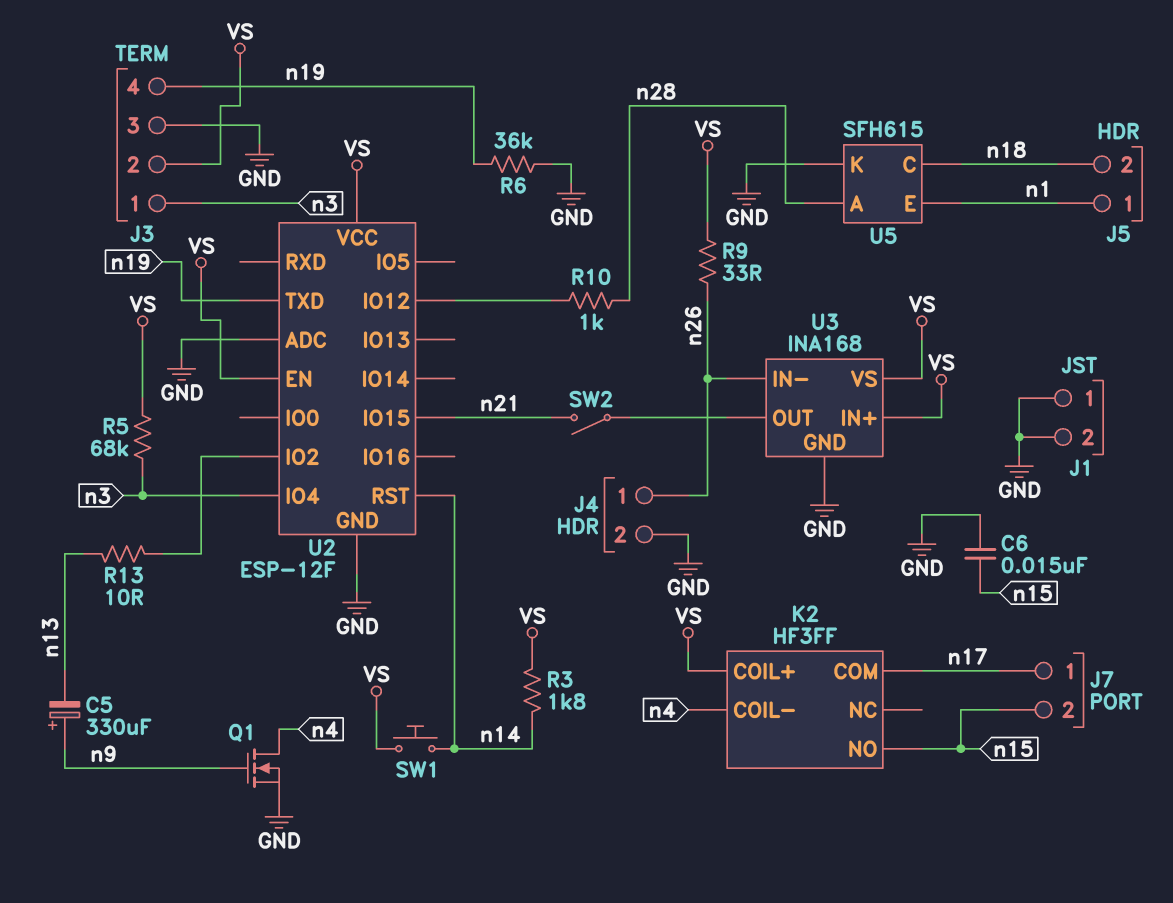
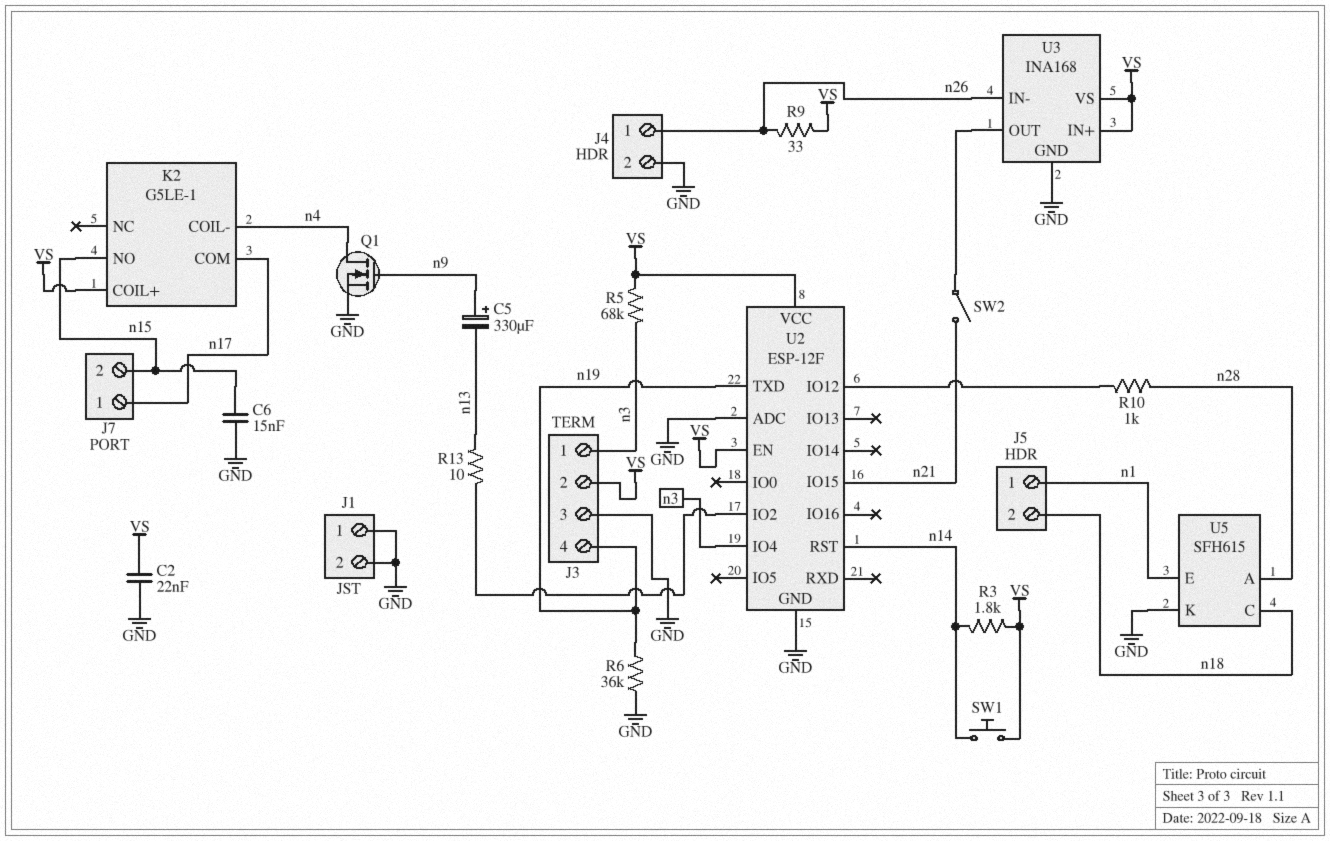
C2: none -> 22nF (GND, VS)
K2: HF3FF -> G5LE-1

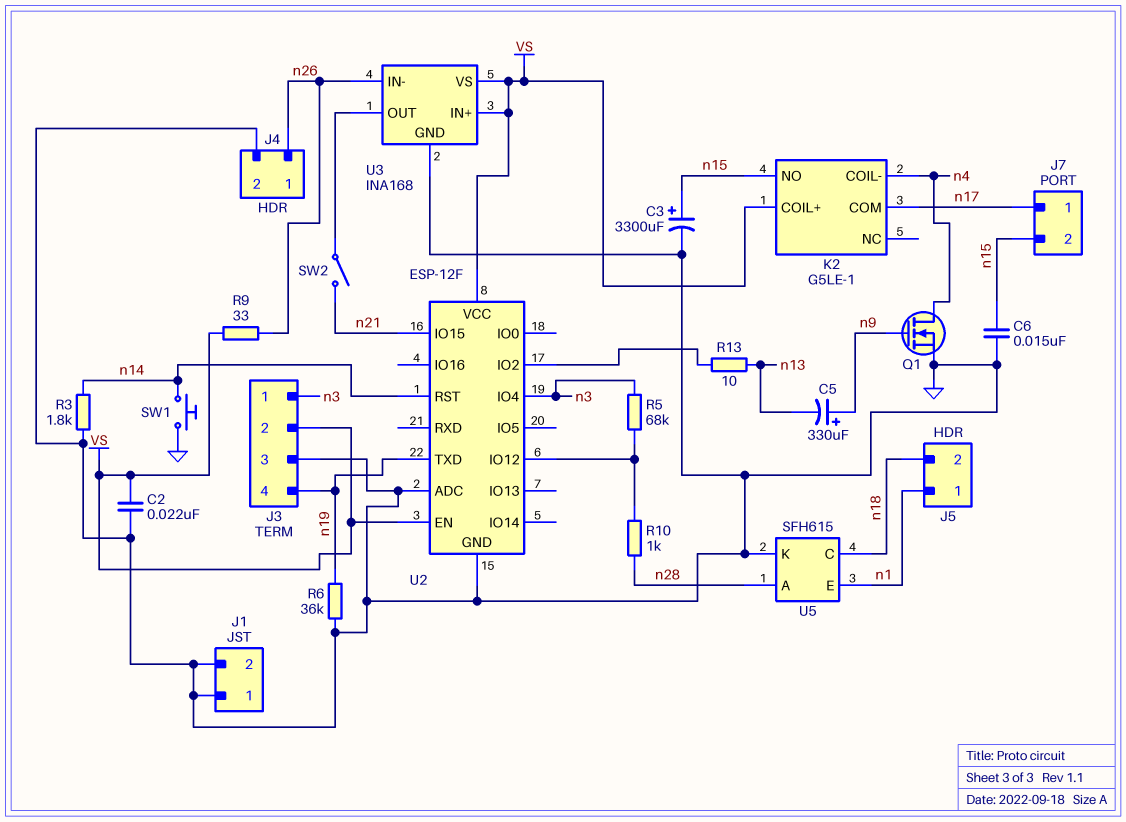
C3: none -> 3300uF (plus n15, minus GND)
R3: 1.8k (VS, n14) -> 1.8k (GND, n14)
R5: 68k (VS, n3) -> 68k (U2/IO12, n3)
SW1: button (VS, n14) -> button (GND, n14)

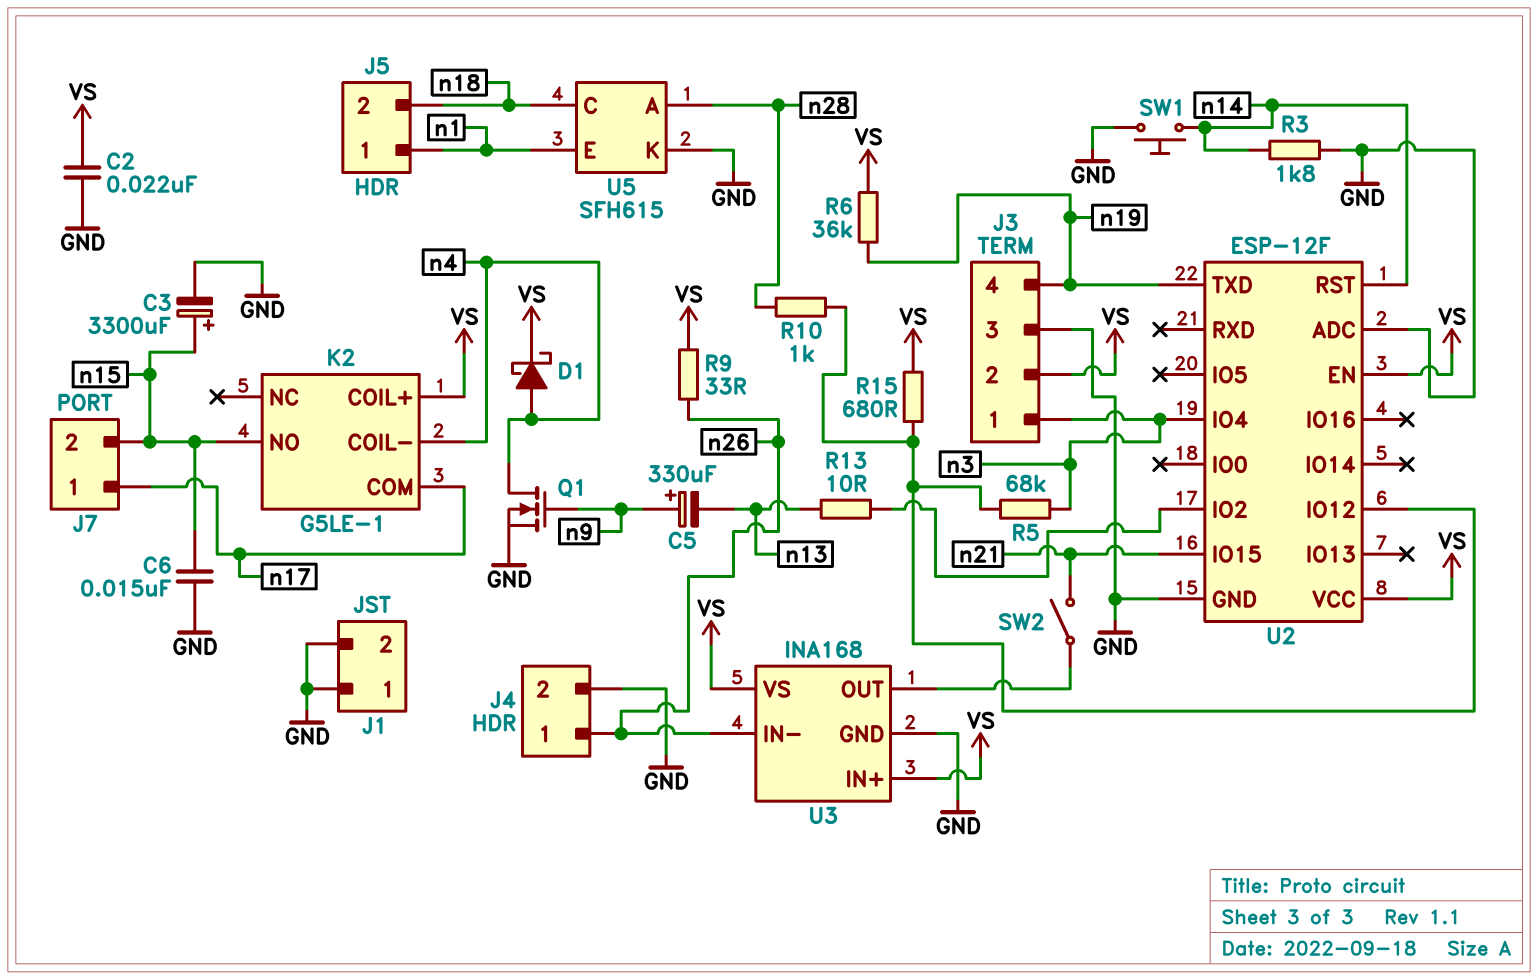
D1: none -> schottky (A n4, K VS)
R6: 36k (GND, n19) -> 36k (VS, n19)
R15: none -> 680 (U2/IO12, VS)

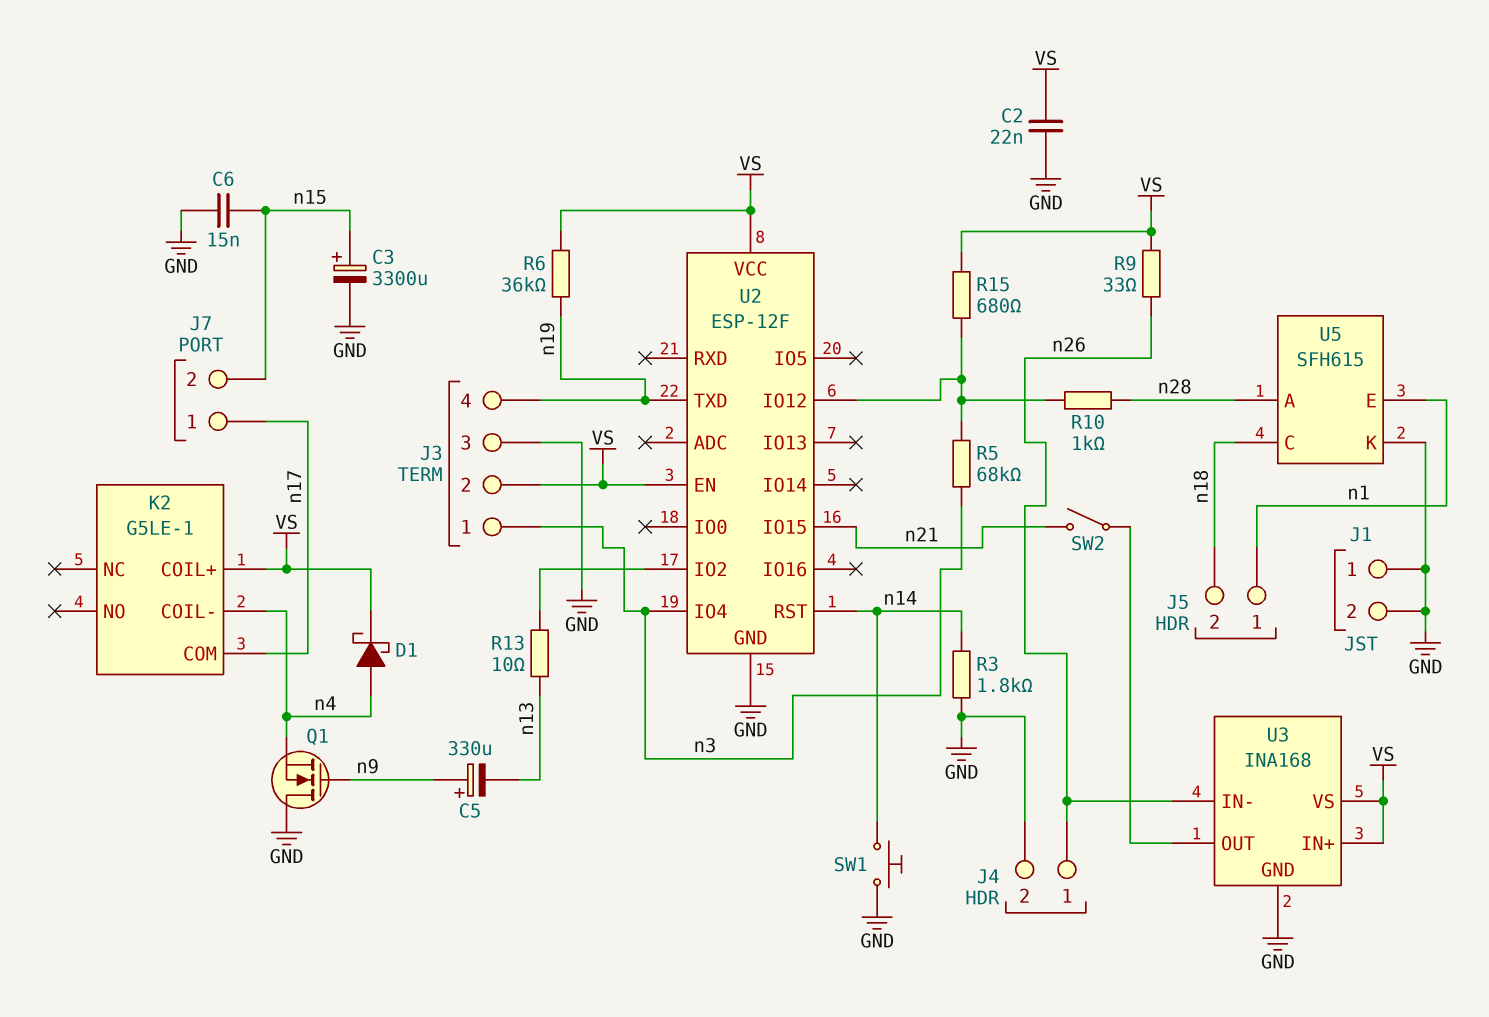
K2 pin NO: n15 -> none
Q1: NMOS (G n9, D n4, S GND) -> NMOS (G n9, D GND, S n4)
U2 pin ADC: GND -> none

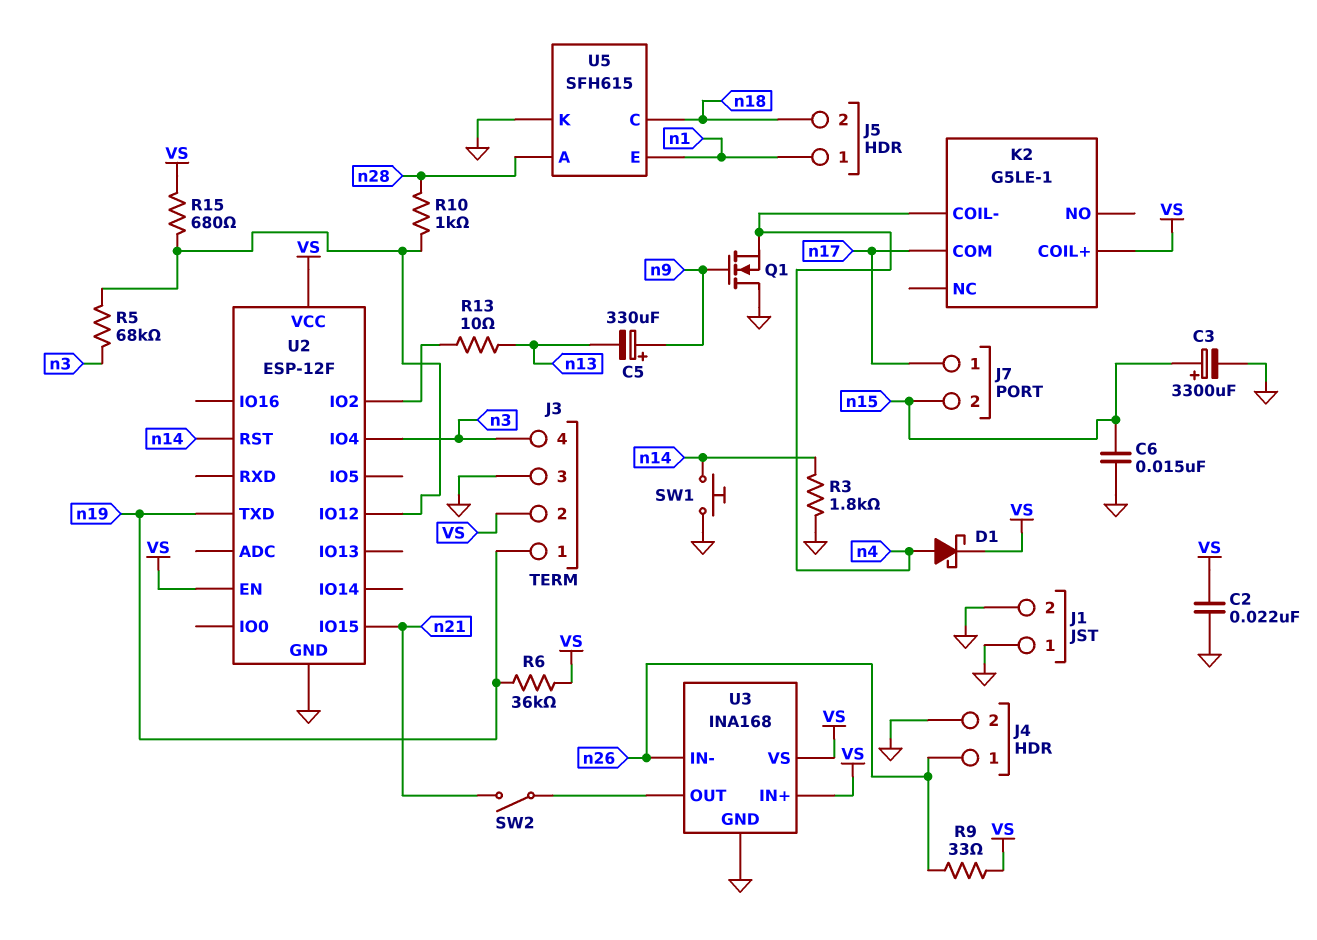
J3 pin 1: n3 -> n19
J3 pin 4: n19 -> n3

